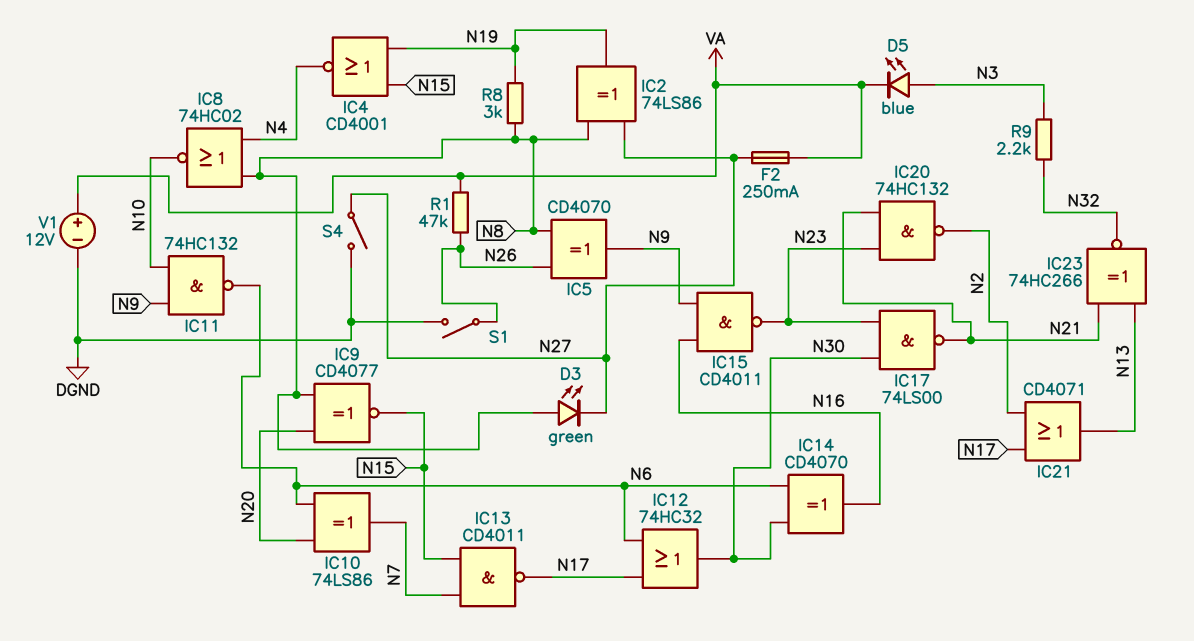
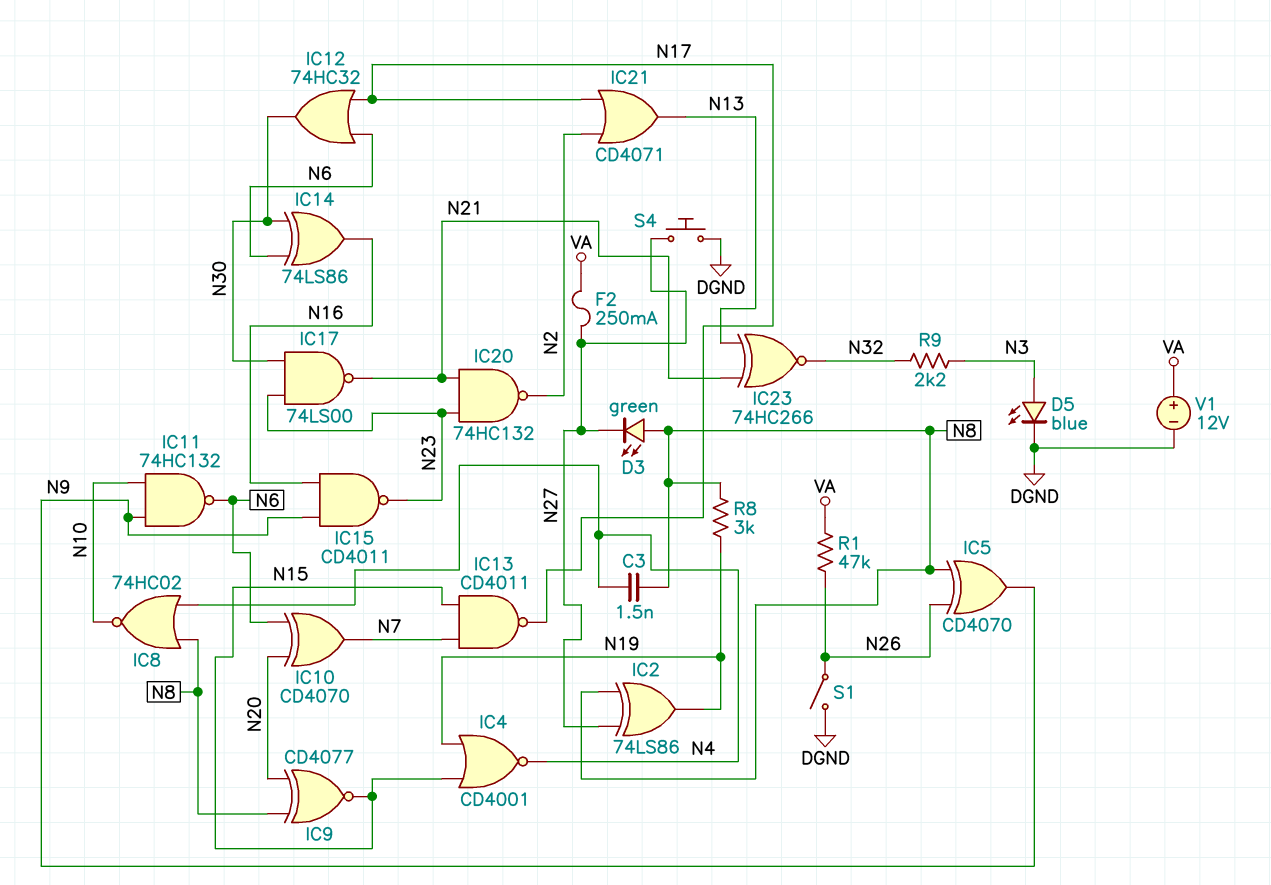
C3: none -> 1.5nF (N4, N8)
D5: LED blue (A N3, K VA) -> LED blue (A N3, K DGND)
IC10: XOR 74LS86 (in N6, in N20, out N7) -> XOR CD4070 (in N6, in N20, out N7)
IC14: XOR CD4070 (in N6, in N30, out N16) -> XOR 74LS86 (in N6, in N30, out N16)
S4: switch (DGND, N27) -> button (DGND, N27)

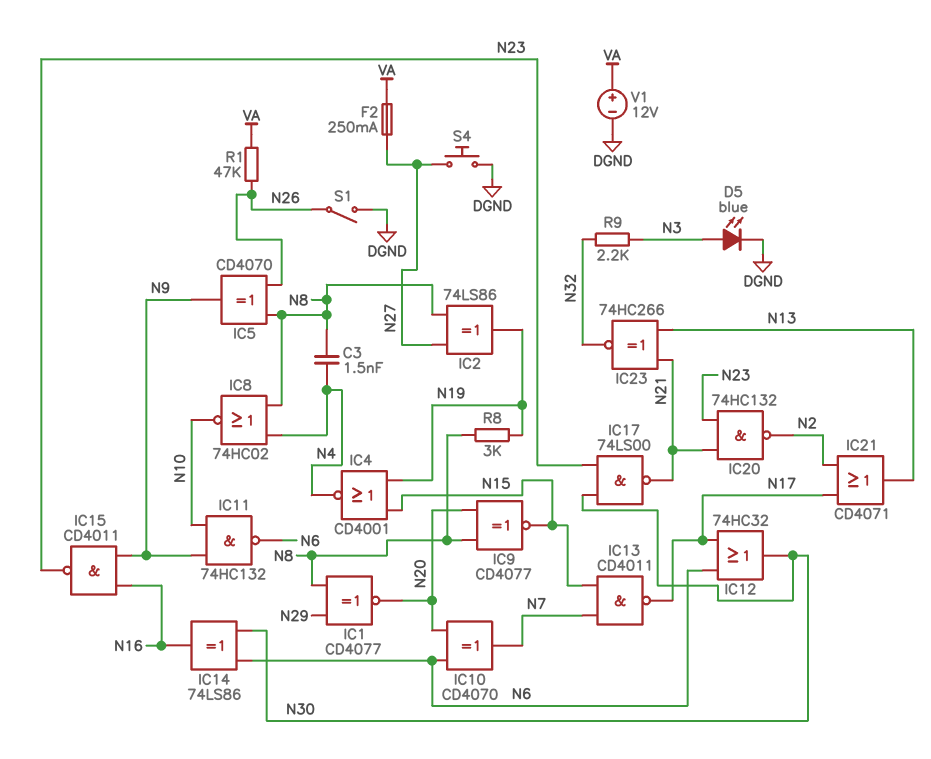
D3: LED green (A N8, K N27) -> none
IC1: none -> XNOR CD4077 (in N8, in N29, out N20)

